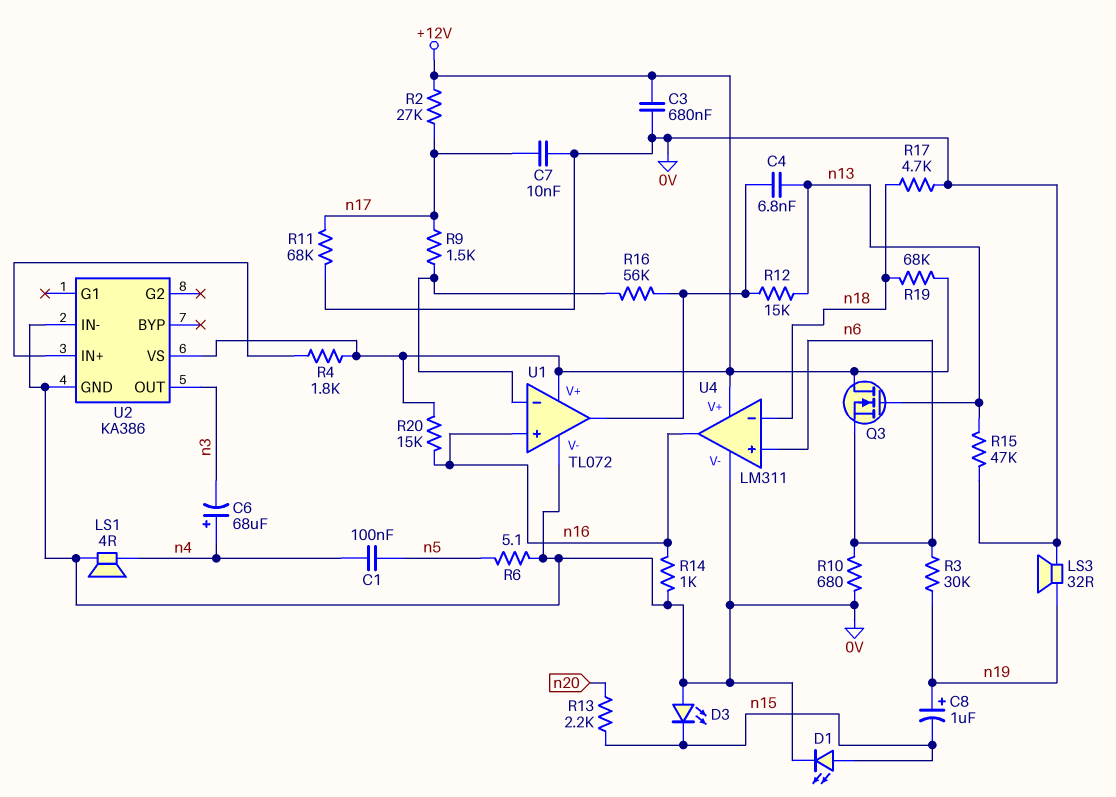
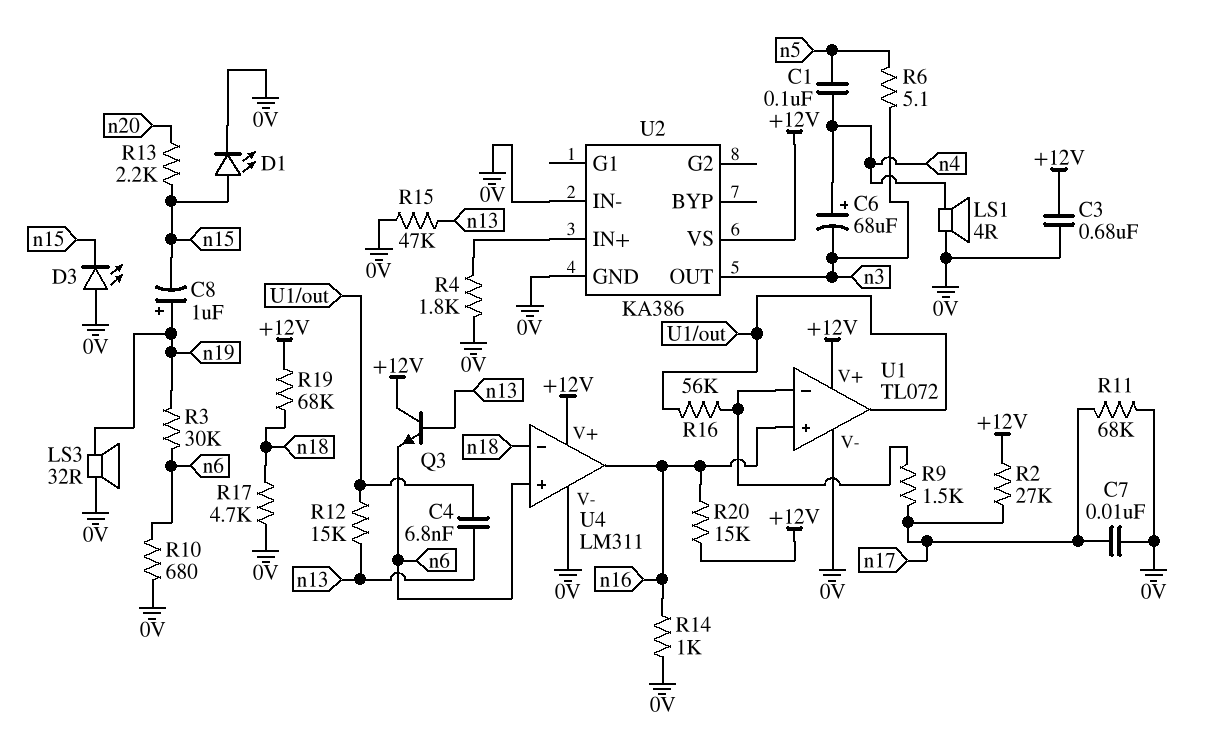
Q3: NMOS (G n13, D +12V, S n6) -> NPN (B n13, C +12V, E n6)
R4: 1.8k (+12V, U2/IN+) -> 1.8k (0V, U2/IN+)
R6: 5.1 (0V, n5) -> 5.1 (n3, n5)

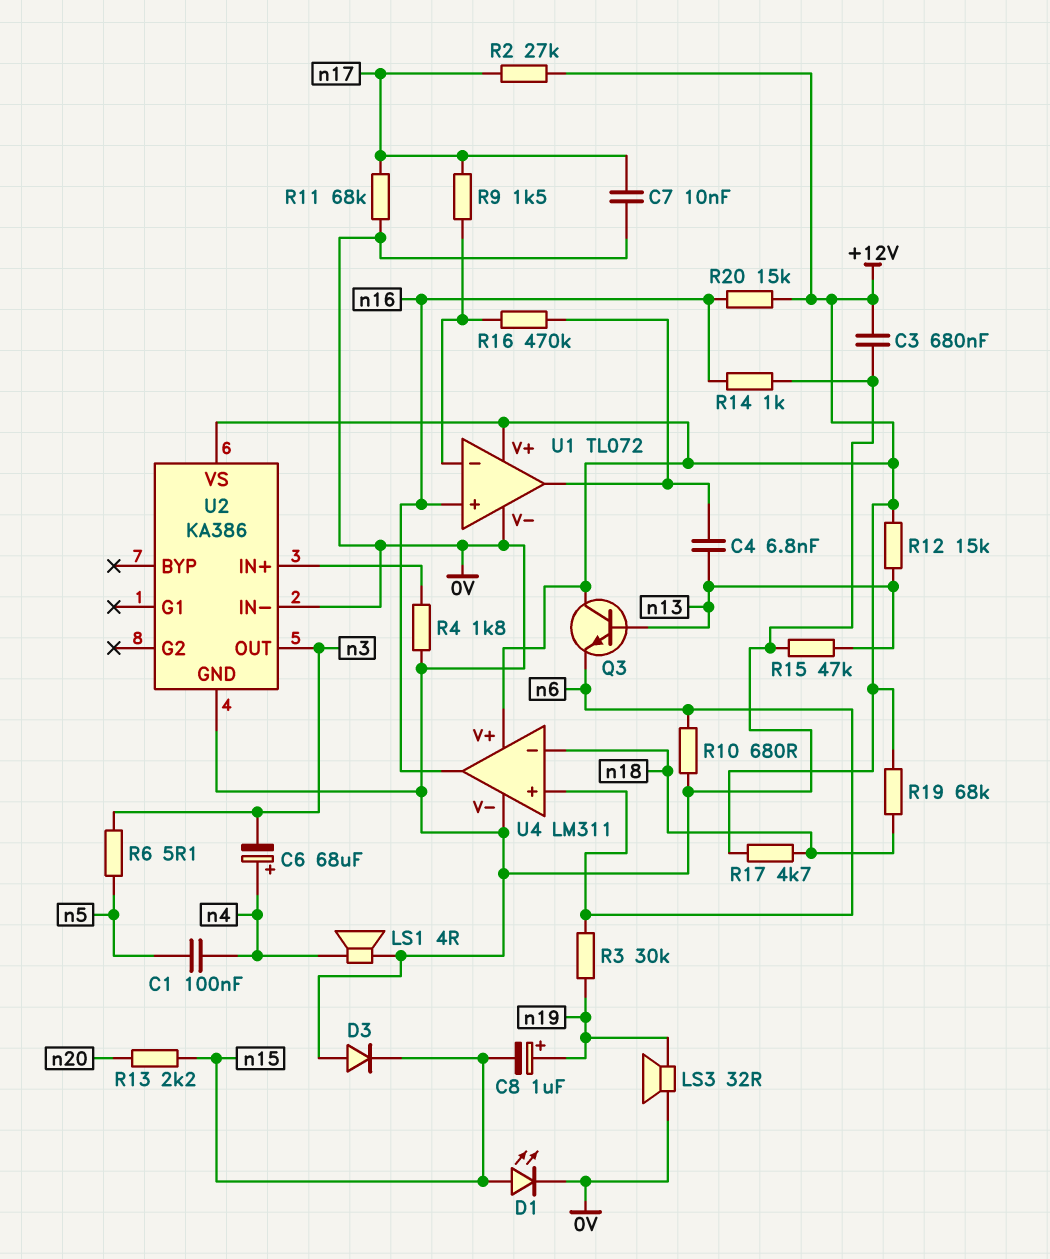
D3: LED (A 0V, K n15) -> diode (A 0V, K n15)
R12: 15k (U1/out, n13) -> 15k (+12V, n13)
R16: 56k (U1/in-, U1/out) -> 470k (U1/in-, U1/out)
R17: 4.7k (0V, n18) -> 4.7k (+12V, n18)

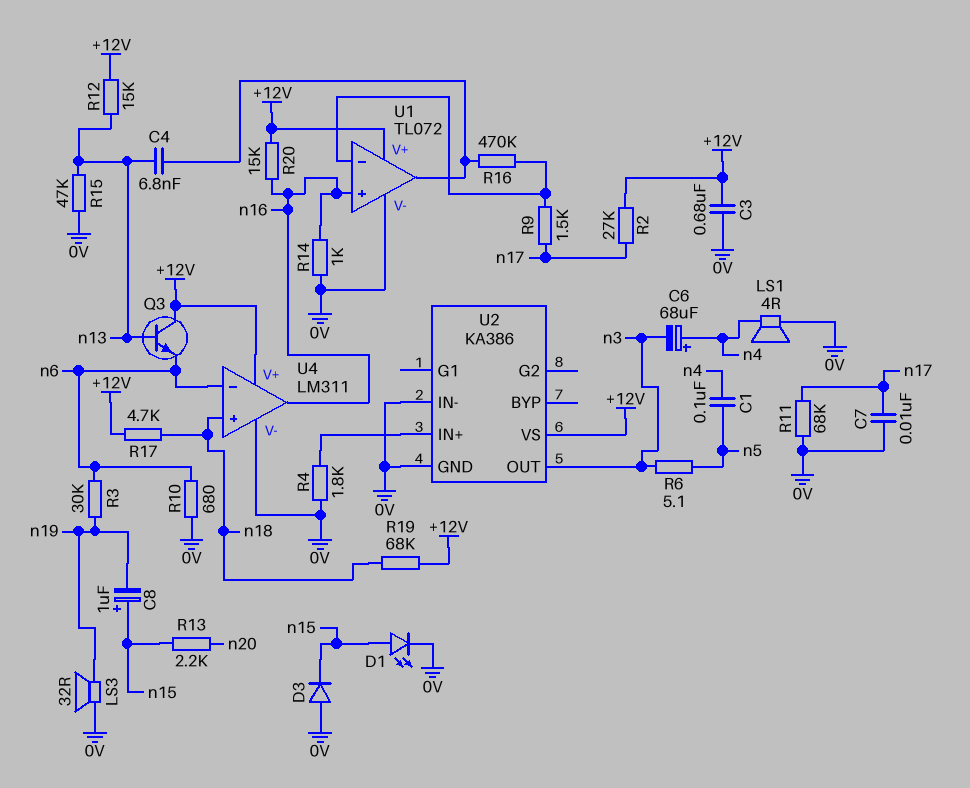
C8: 1uF (plus n19, minus n15) -> 1uF (plus n15, minus n19)
U4 pin in+: n6 -> n18
U4 pin in-: n18 -> n6

